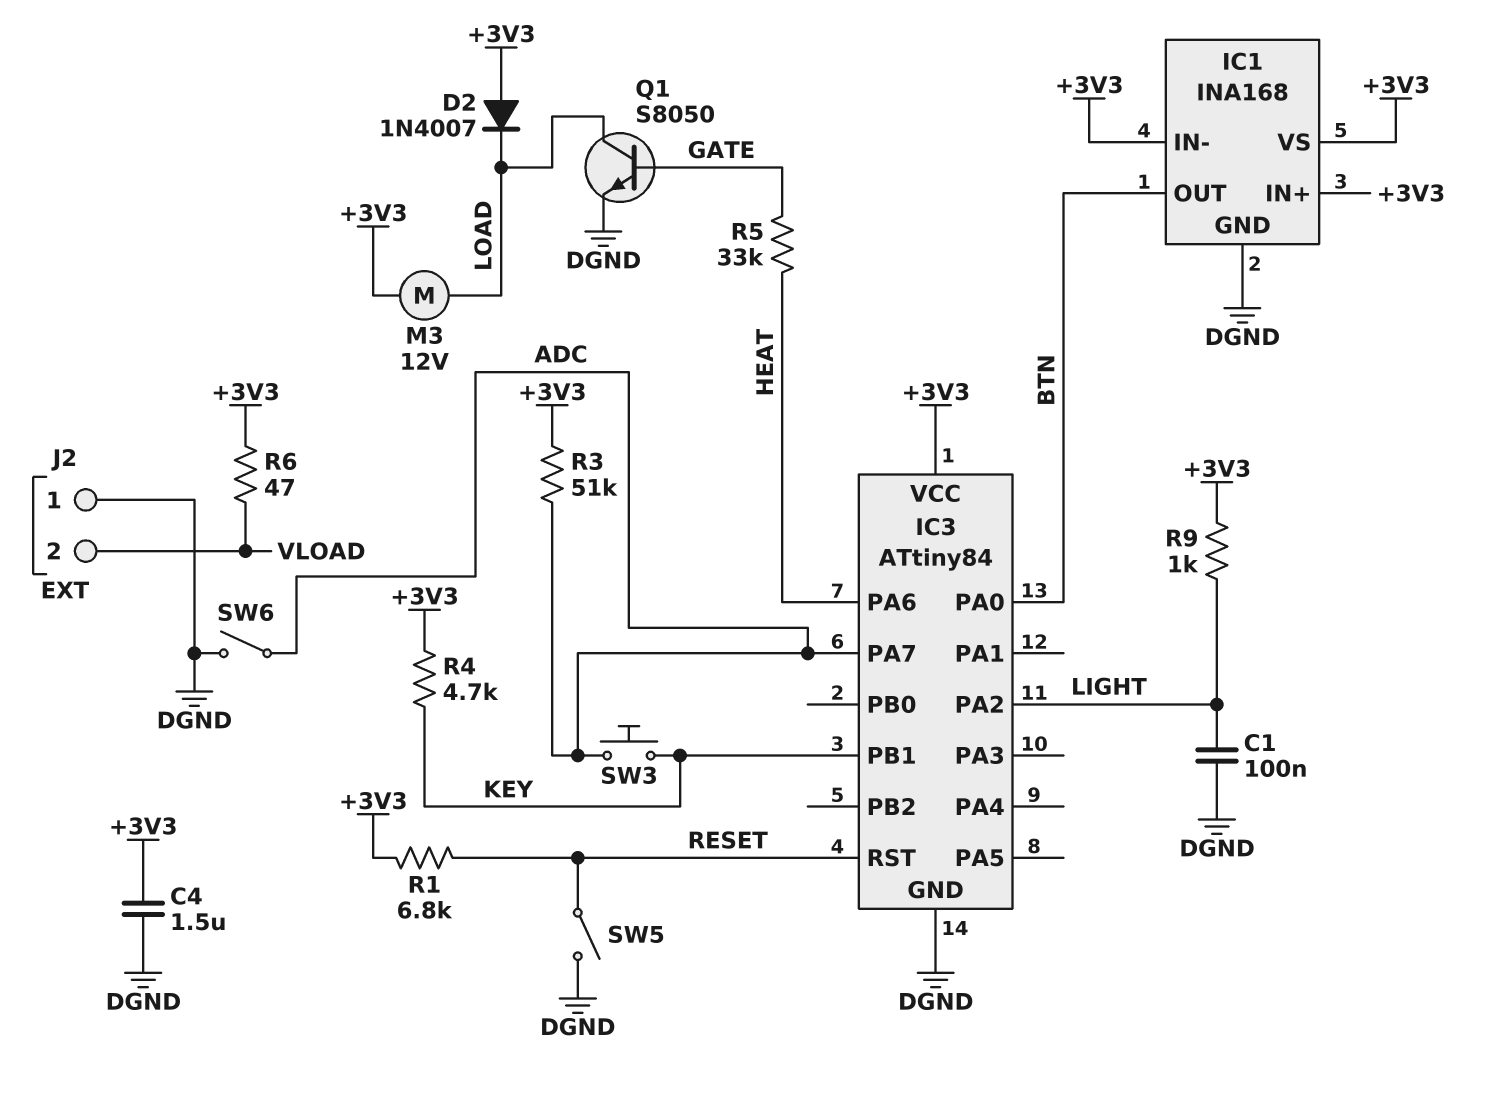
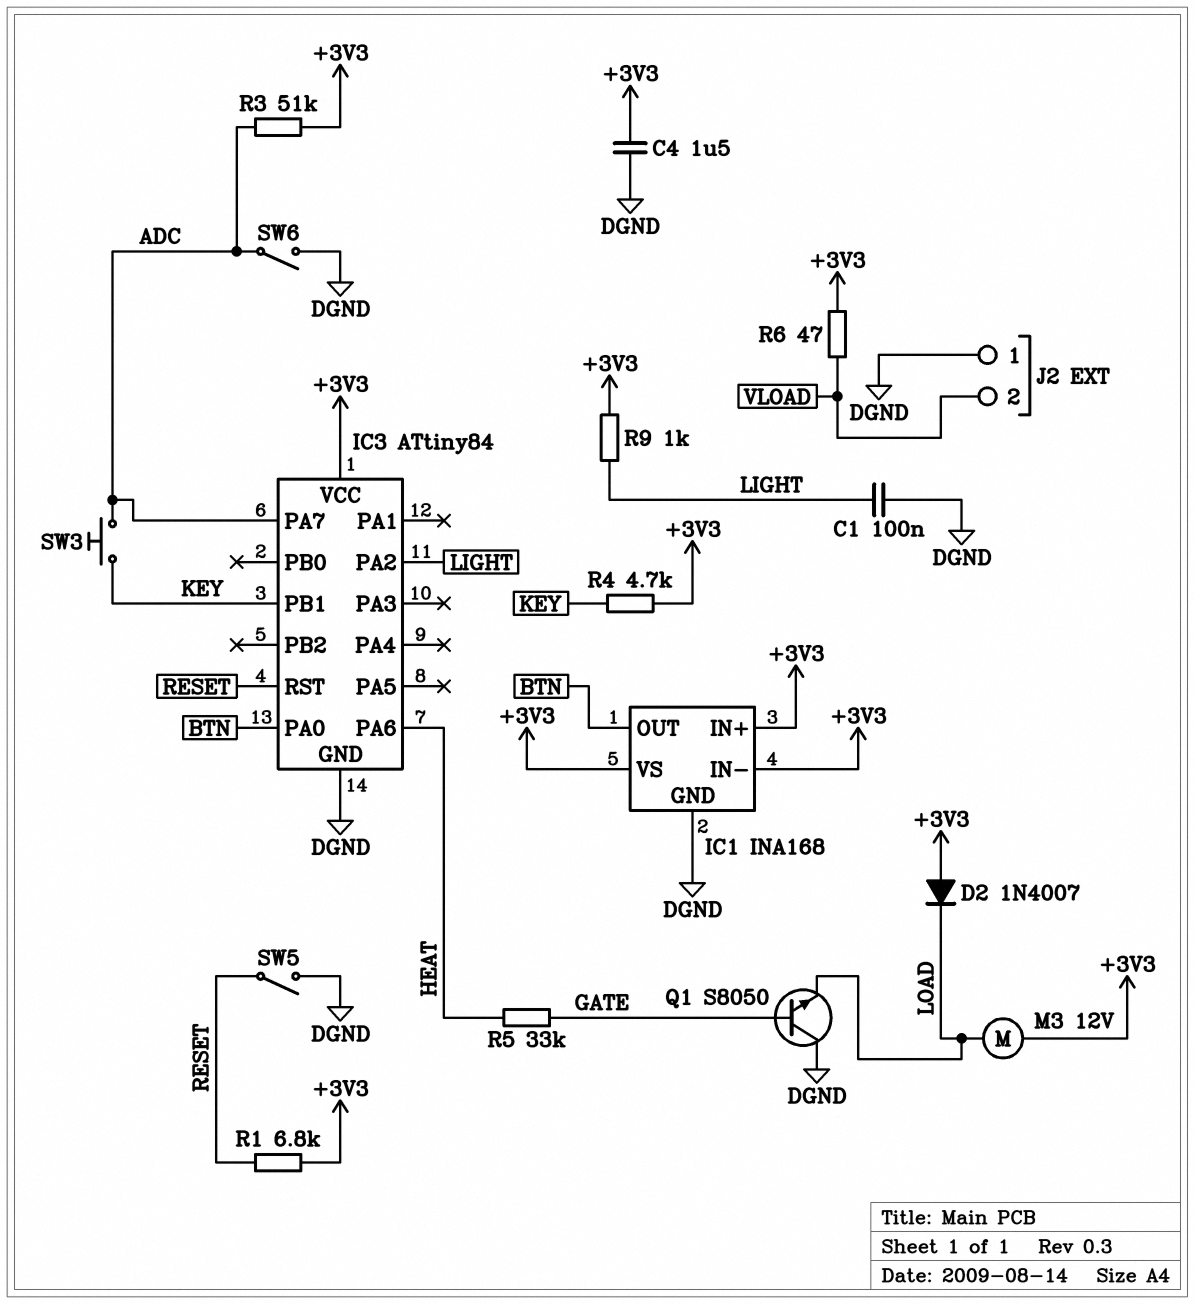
Q1: NPN S8050 (B GATE, C LOAD, E DGND) -> NPN S8050 (B GATE, C DGND, E LOAD)

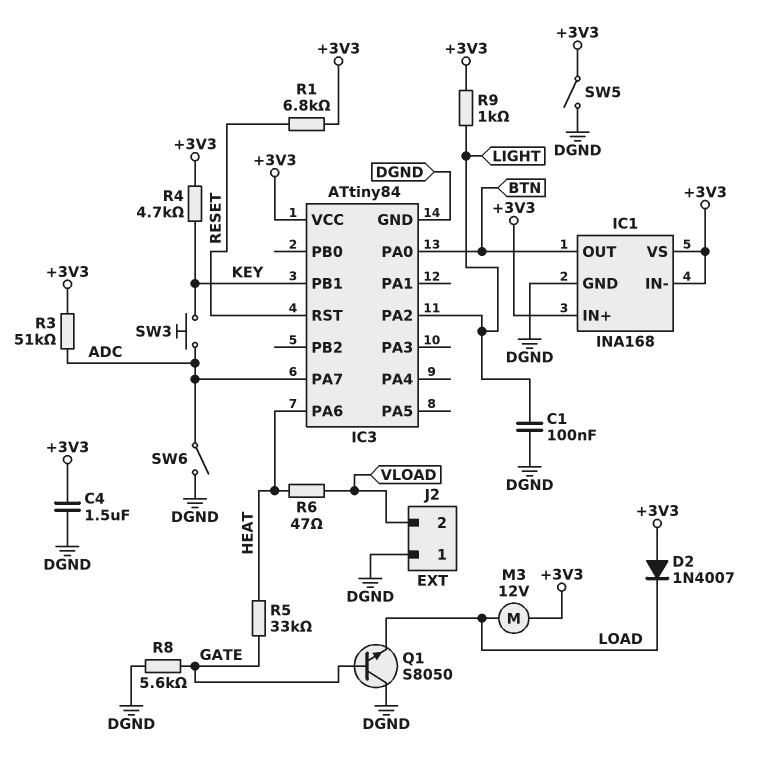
R6: 47 (+3V3, VLOAD) -> 47 (HEAT, VLOAD)
R8: none -> 5.6k (DGND, GATE)
SW5: switch (DGND, RESET) -> switch (+3V3, DGND)

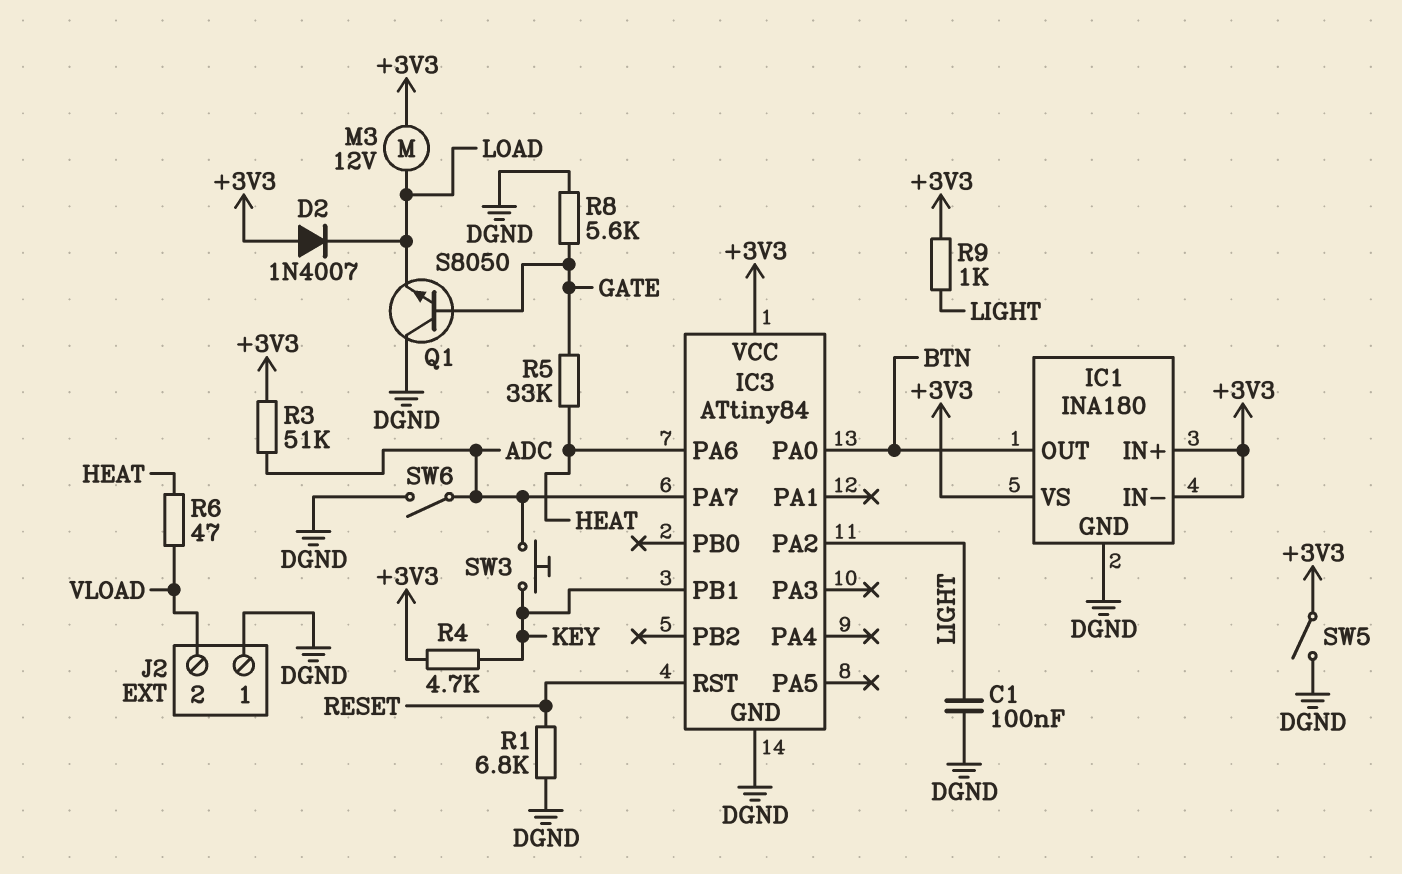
C4: 1.5uF (+3V3, DGND) -> none
IC1: INA168 -> INA180
R1: 6.8k (+3V3, RESET) -> 6.8k (DGND, RESET)

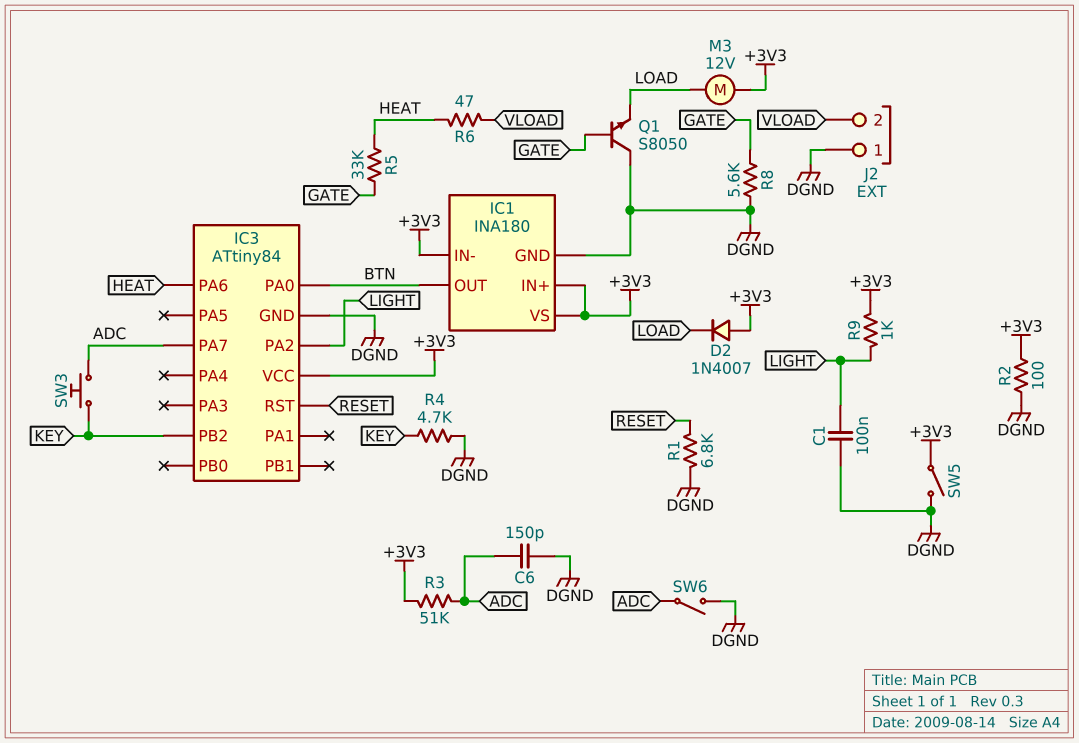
C6: none -> 150pF (ADC, DGND)
IC3 pin PB1: KEY -> none
IC3 pin PB2: none -> KEY
R2: none -> 100 (+3V3, DGND)
R4: 4.7k (+3V3, KEY) -> 4.7k (DGND, KEY)

